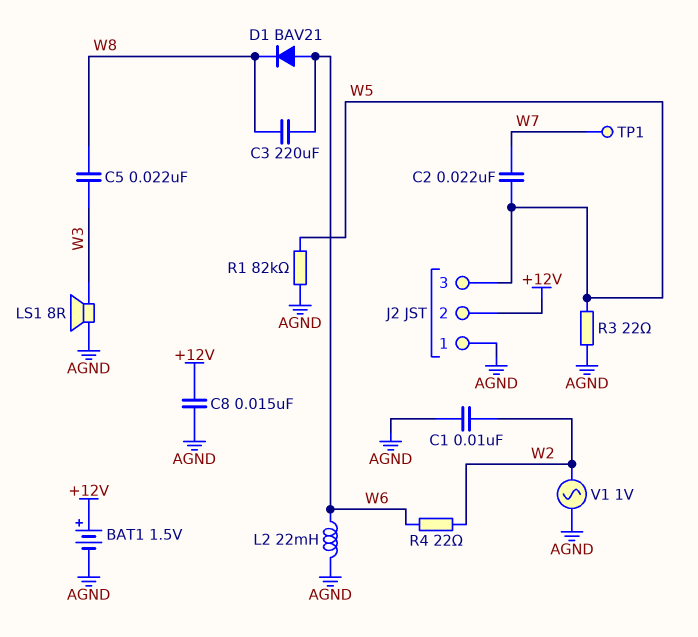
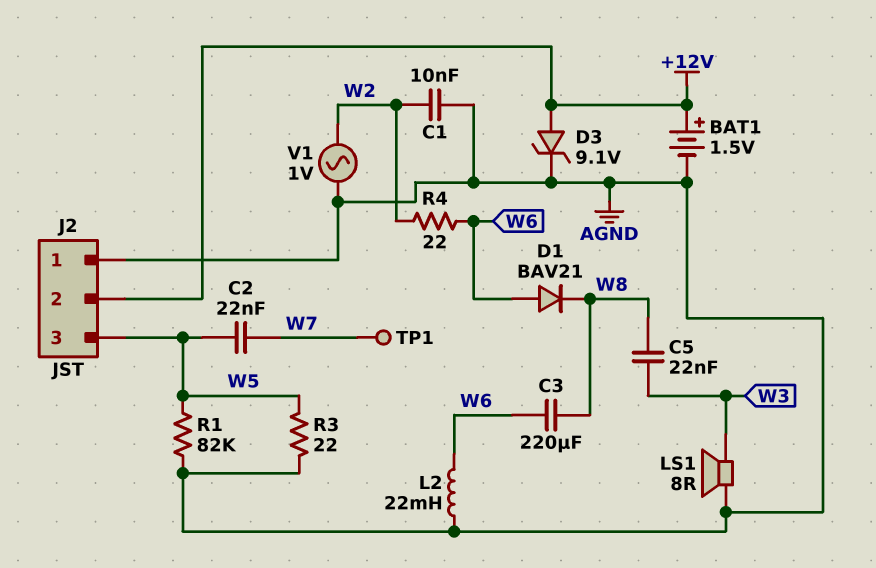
C8: 15nF (+12V, AGND) -> none
D3: none -> zener 9.1V (A +12V, K AGND)

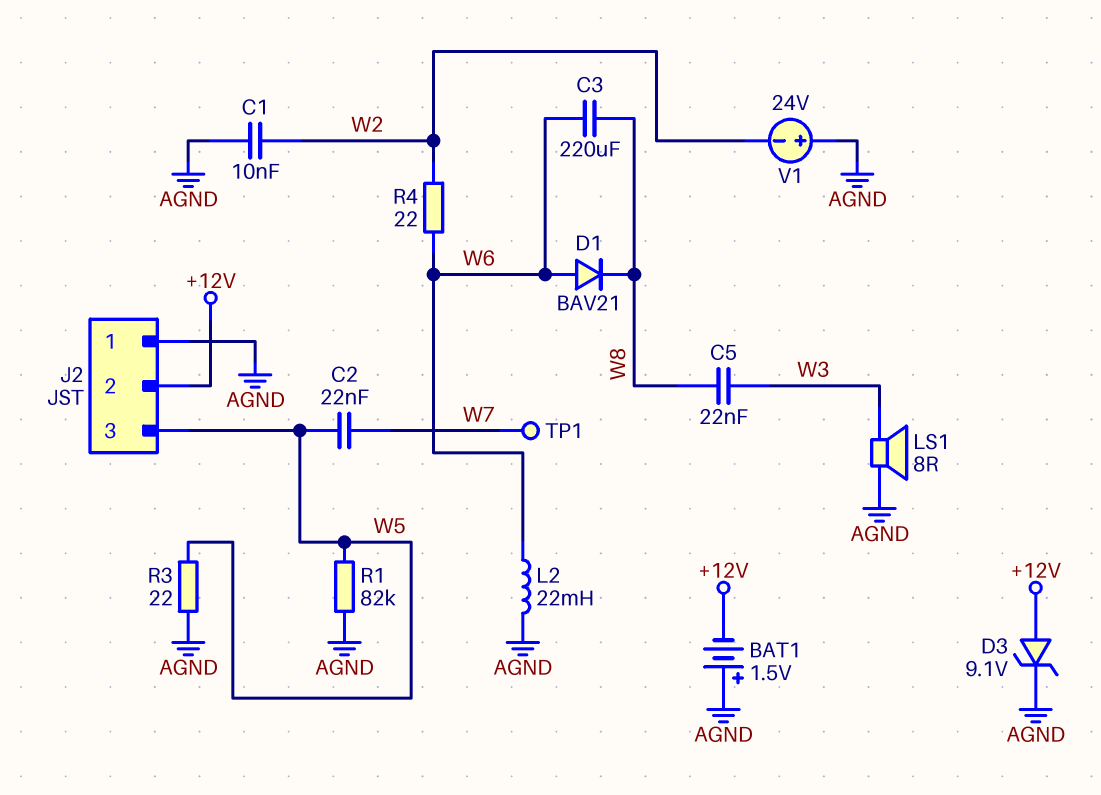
BAT1: 1.5V (plus +12V, minus AGND) -> 1.5V (plus AGND, minus +12V)
V1: AC 1V (AGND, W2) -> 24V (plus AGND, minus W2)

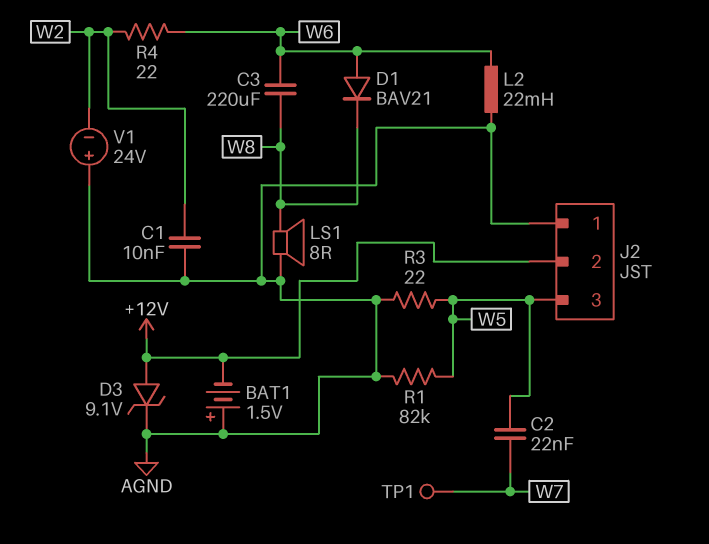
C5: 22nF (W3, W8) -> none
LS1: speaker 8R (AGND, W3) -> speaker 8R (AGND, W8)

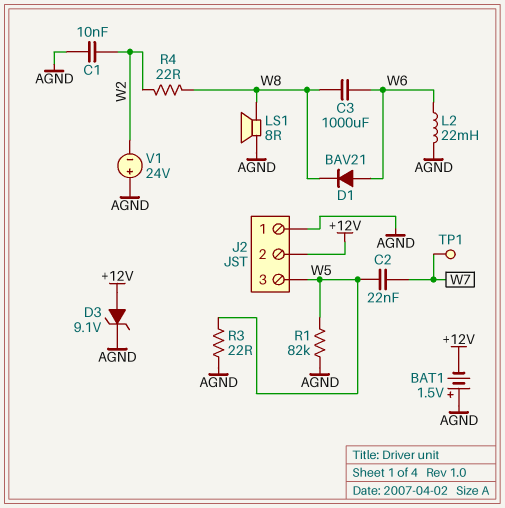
C3: 220uF (W6, W8) -> 1000uF (W6, W8)
R4: 22 (W2, W6) -> 22 (W2, W8)

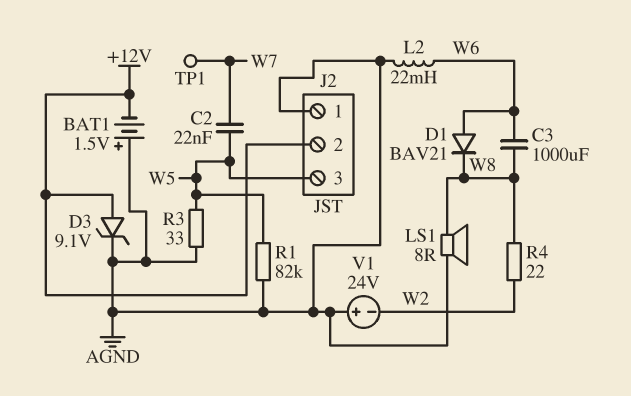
C1: 10nF (AGND, W2) -> none
R3: 22 (AGND, W5) -> 33 (AGND, W5)

